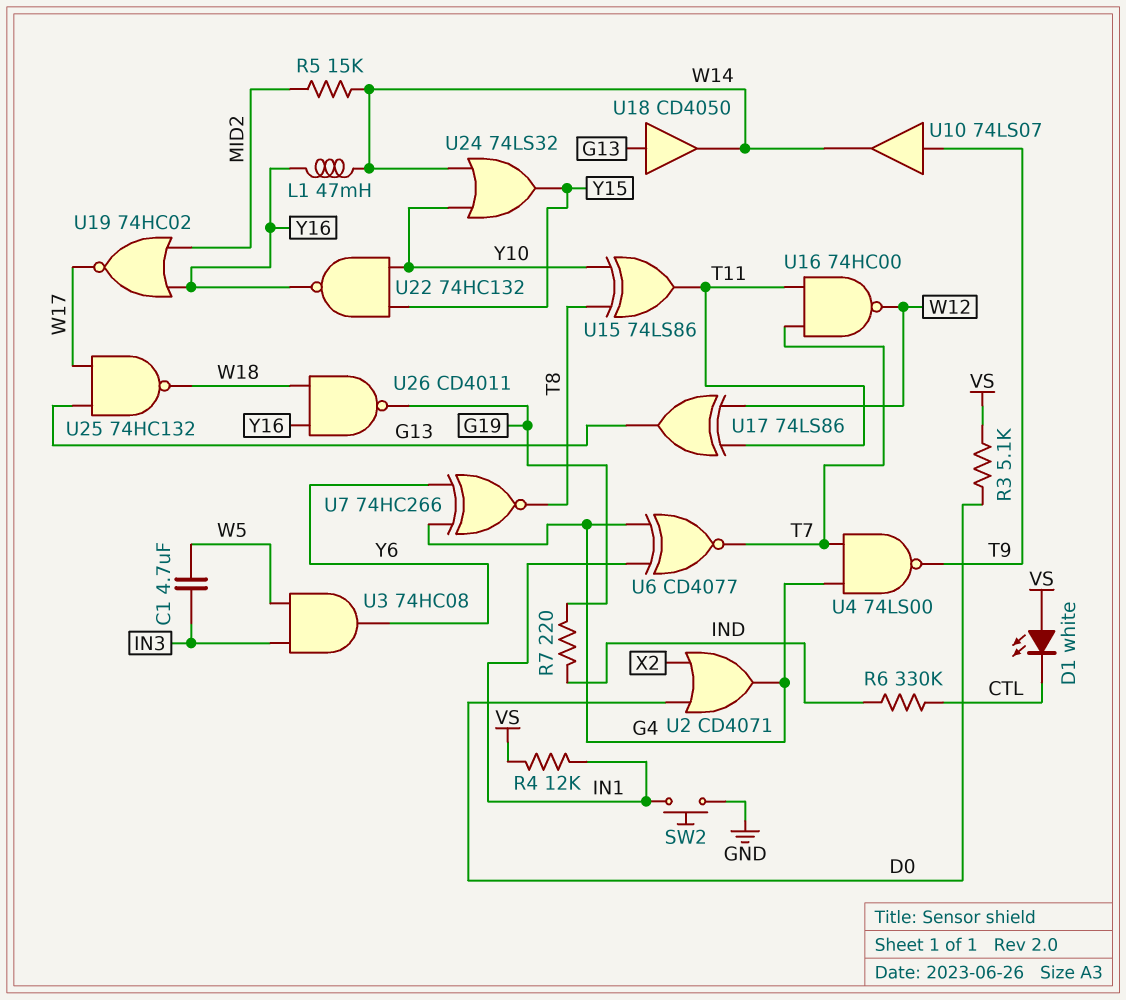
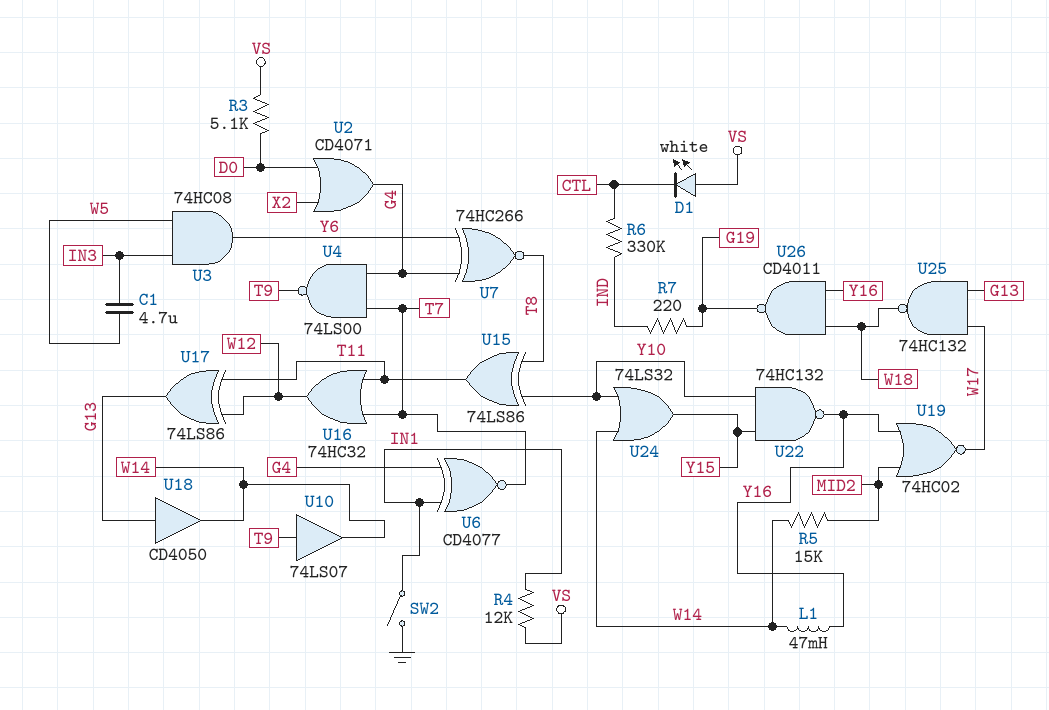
SW2: button (GND, IN1) -> switch (GND, IN1)
U16: NAND 74HC00 (in T7, in T11, out W12) -> OR 74HC32 (in T7, in T11, out W12)

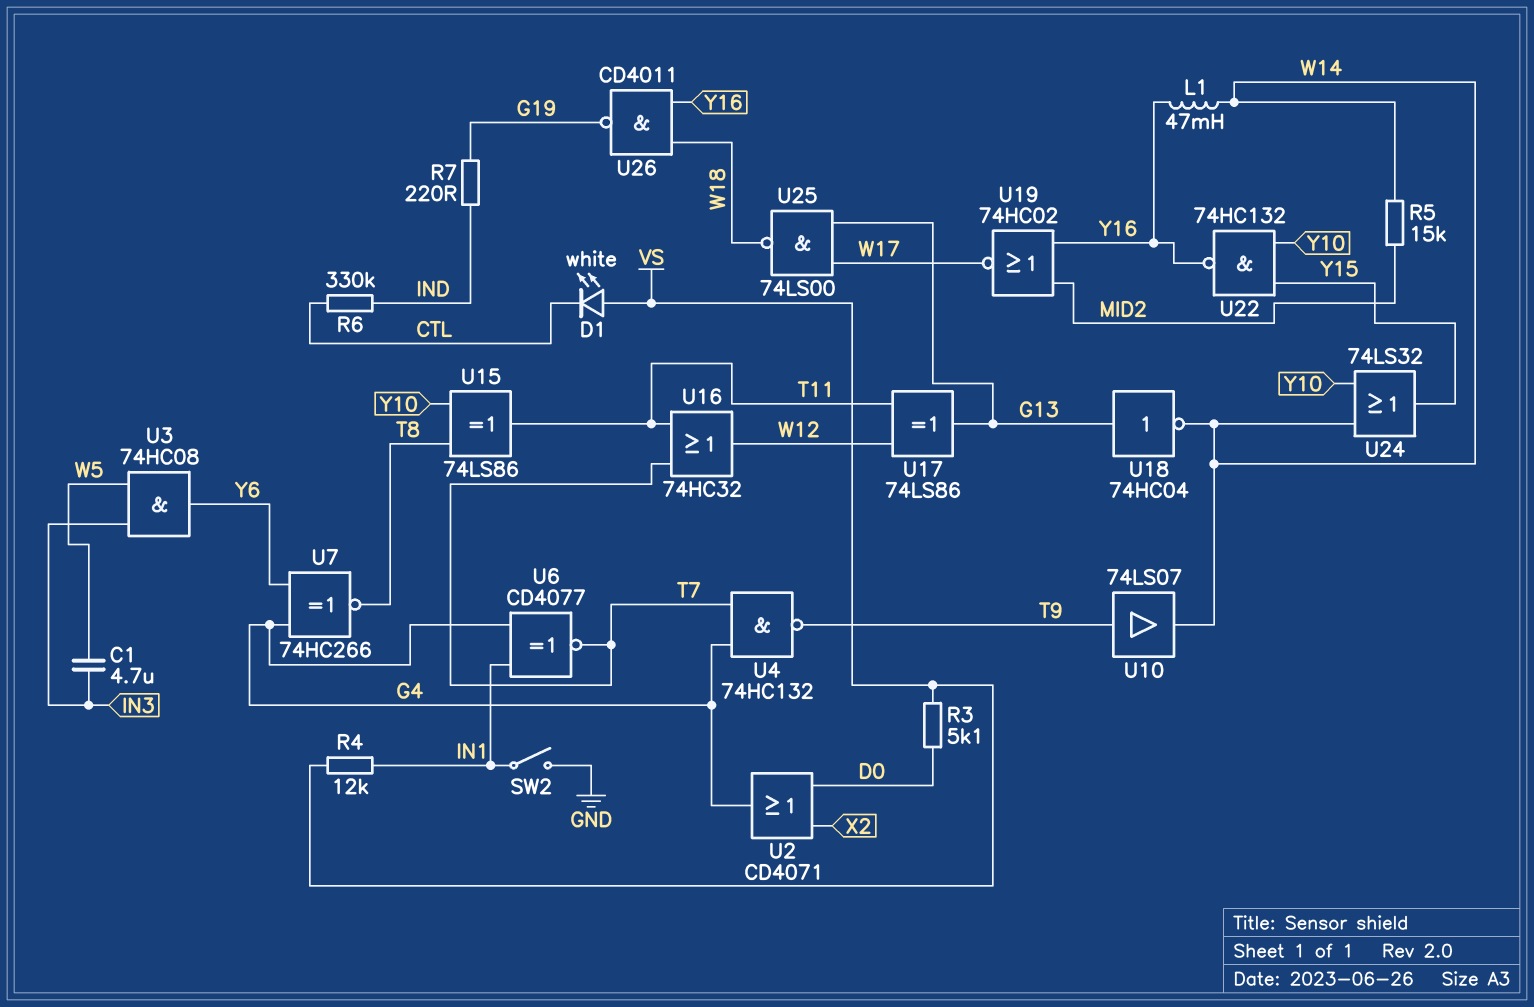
U4: NAND 74LS00 (in G4, in T7, out T9) -> NAND 74HC132 (in G4, in T7, out T9)
U18: buffer CD4050 (in G13, out W14) -> NOT 74HC04 (in G13, out W14)
U25: NAND 74HC132 (in G13, in W17, out W18) -> NAND 74LS00 (in G13, in W17, out W18)

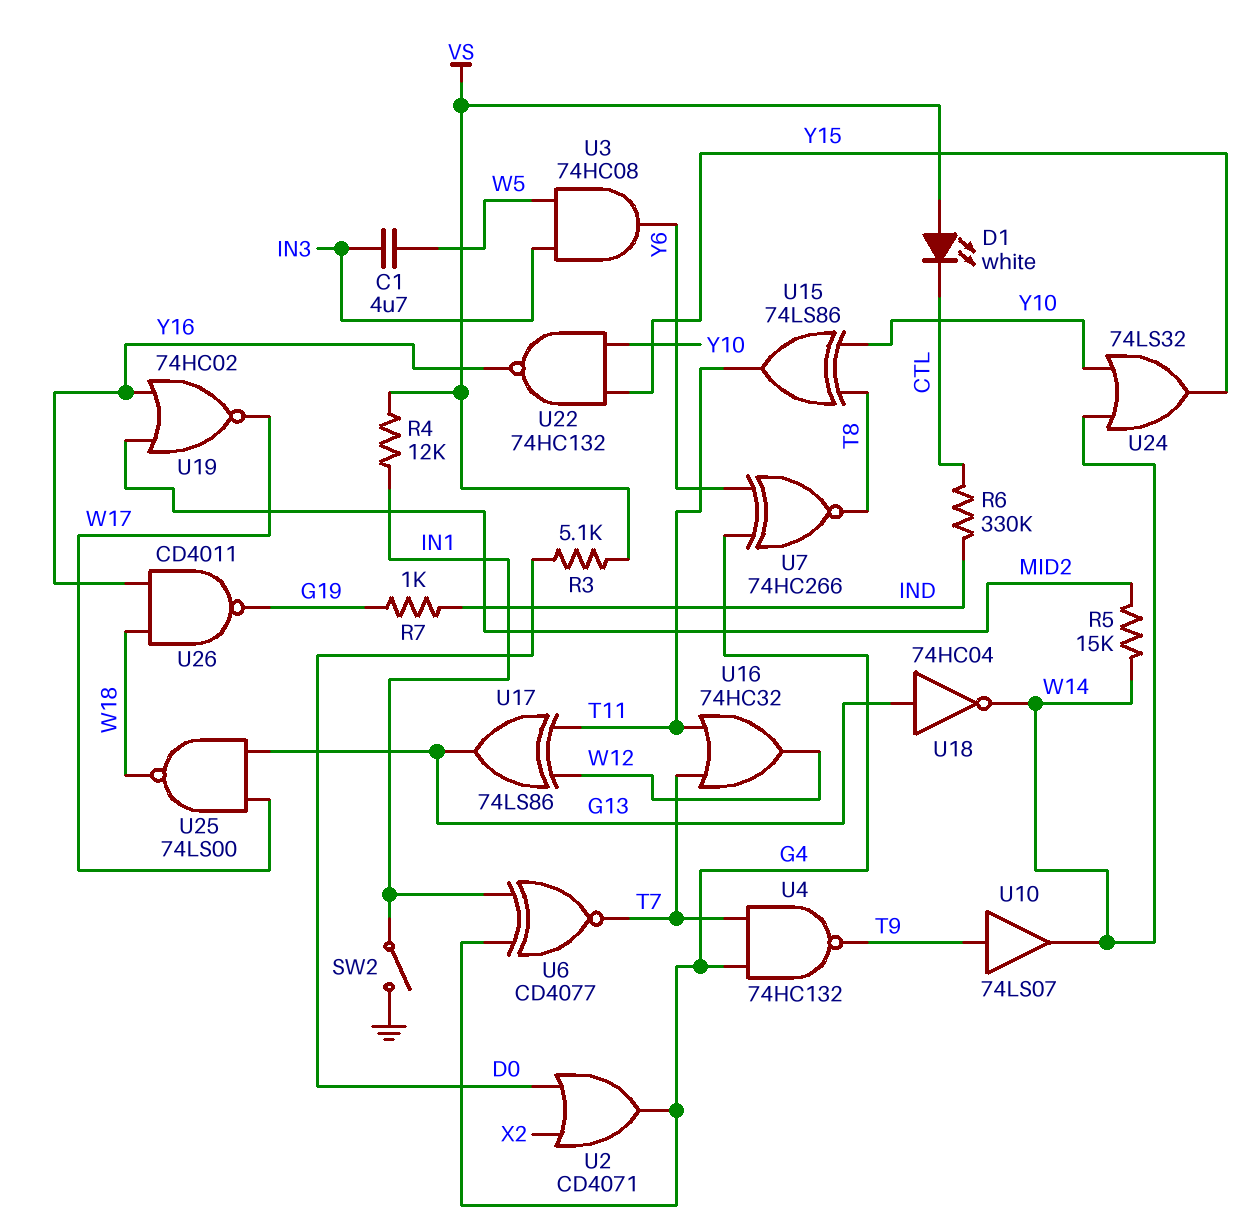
L1: 47mH (W14, Y16) -> none
R7: 220 (G19, IND) -> 1k (G19, IND)

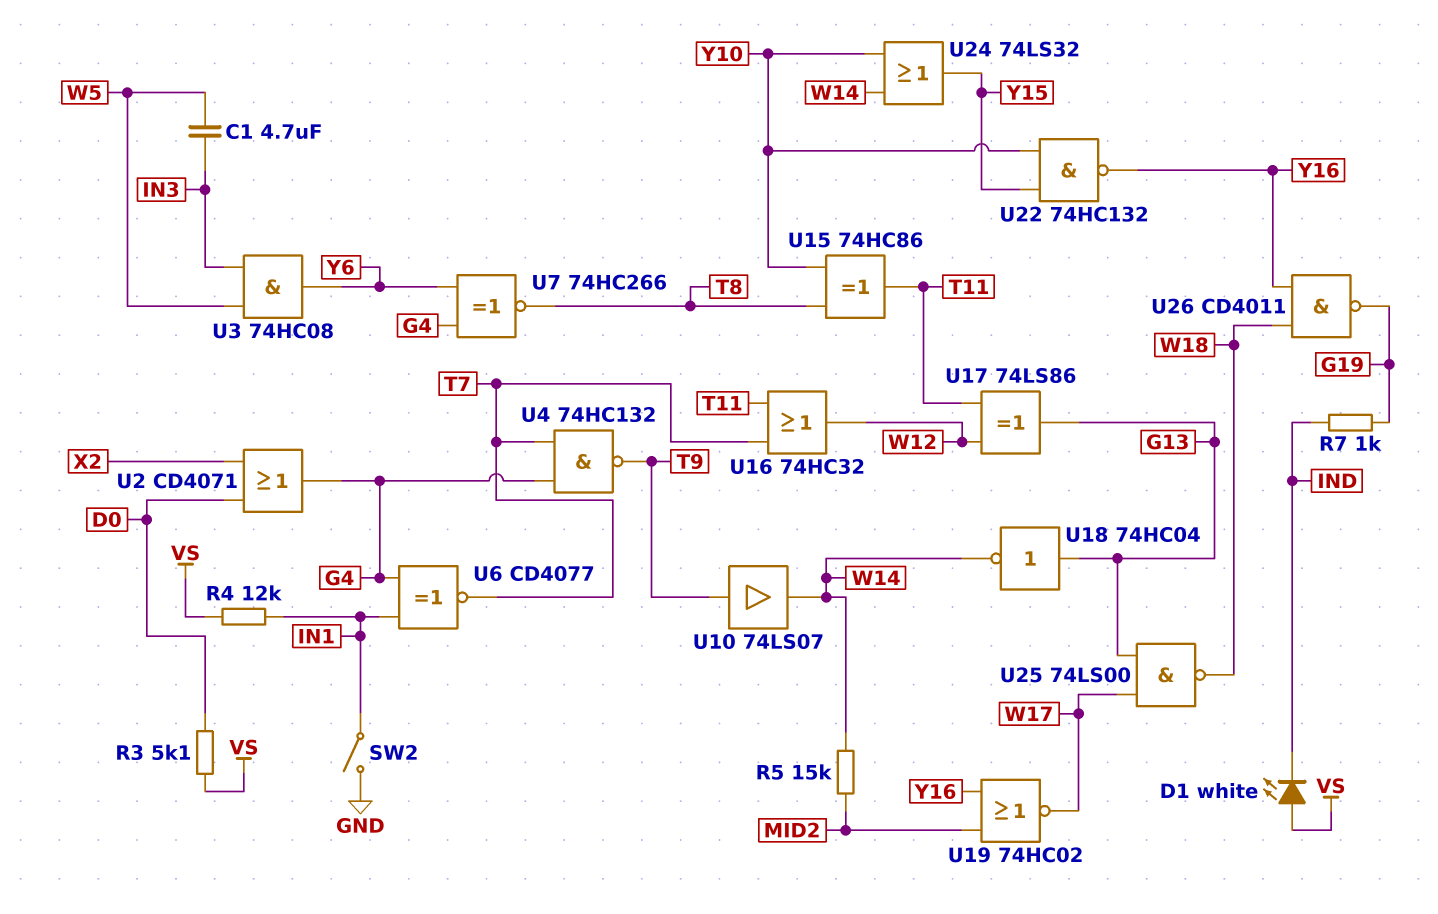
D1: LED white (A VS, K CTL) -> LED white (A VS, K IND)
R6: 330k (CTL, IND) -> none
U15: XOR 74LS86 (in T8, in Y10, out T11) -> XOR 74HC86 (in T8, in Y10, out T11)

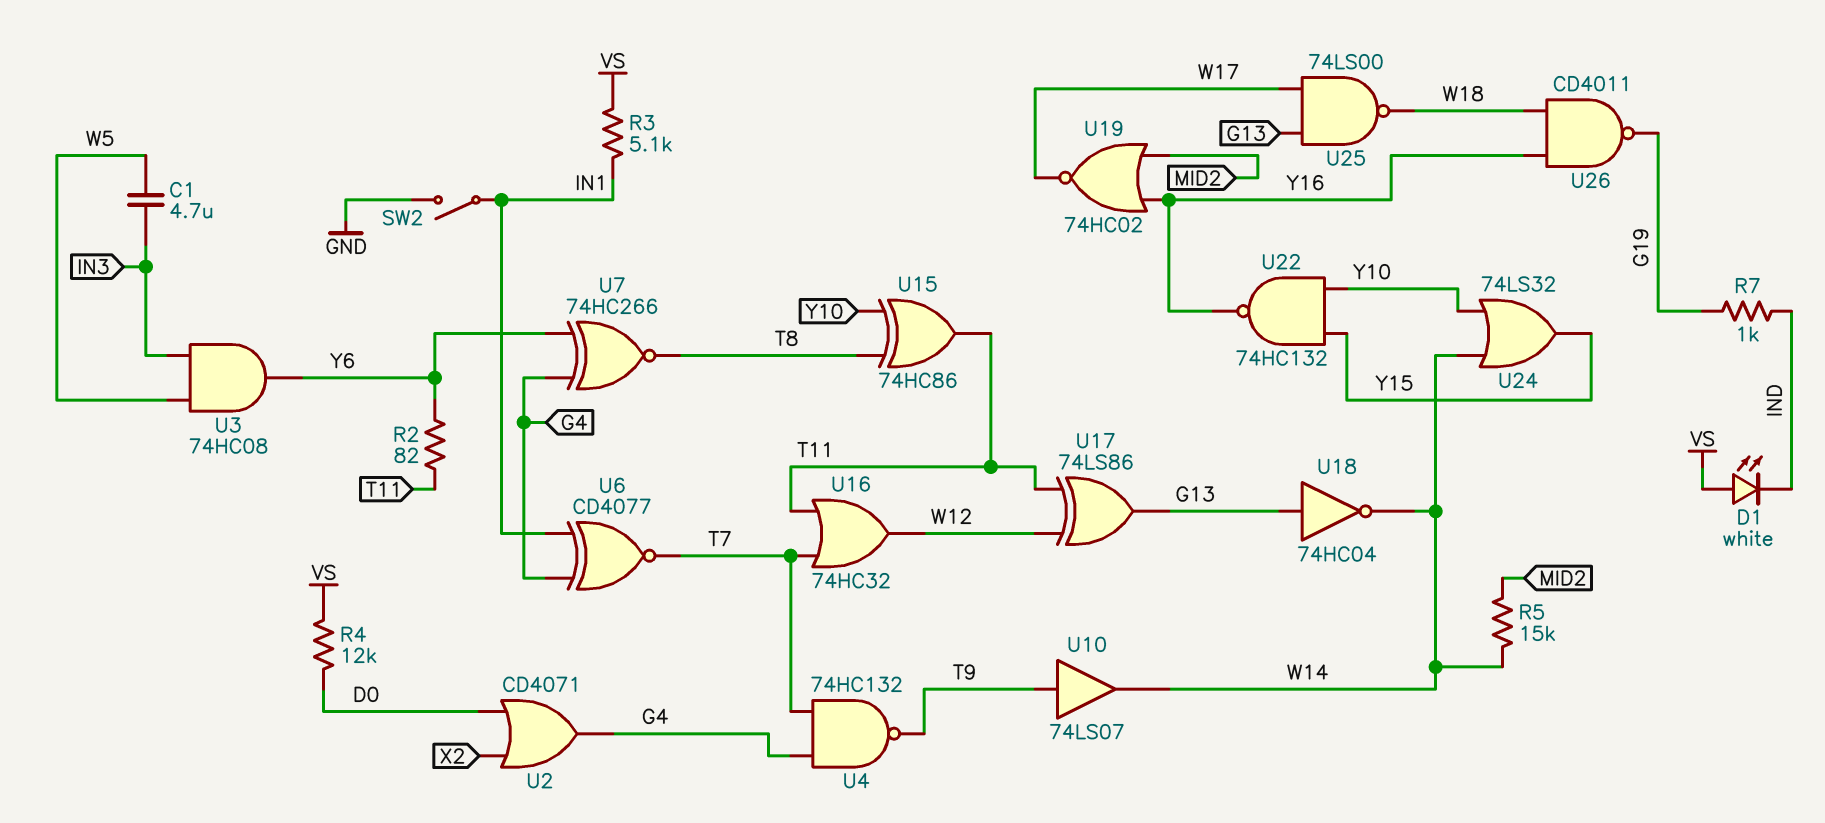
R2: none -> 82 (T11, Y6)
R3: 5.1k (D0, VS) -> 5.1k (IN1, VS)
R4: 12k (IN1, VS) -> 12k (D0, VS)

